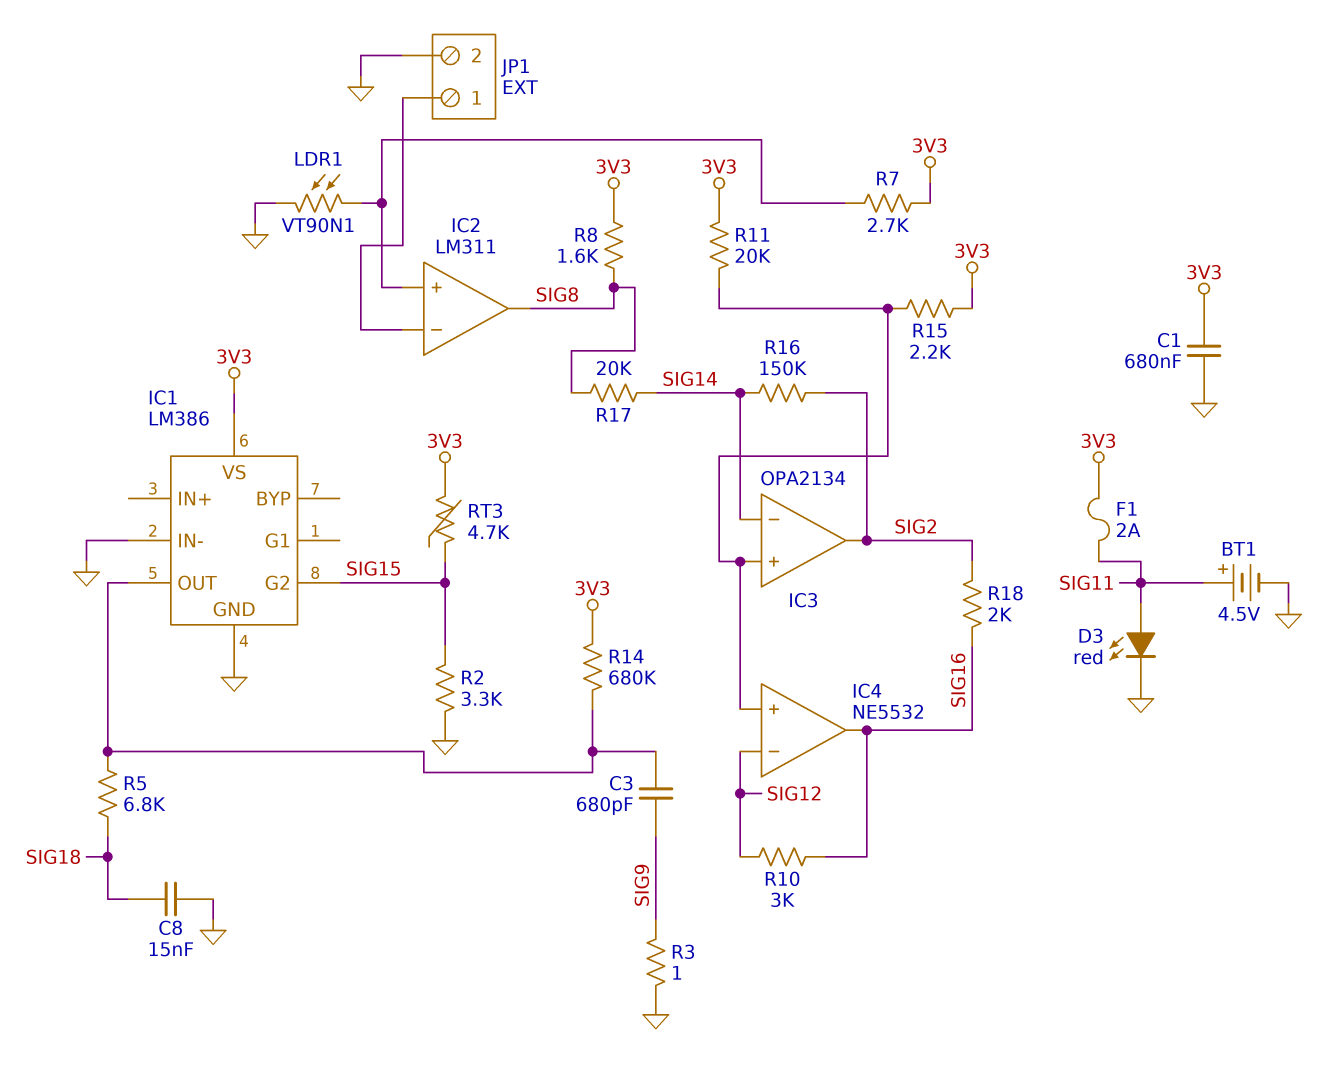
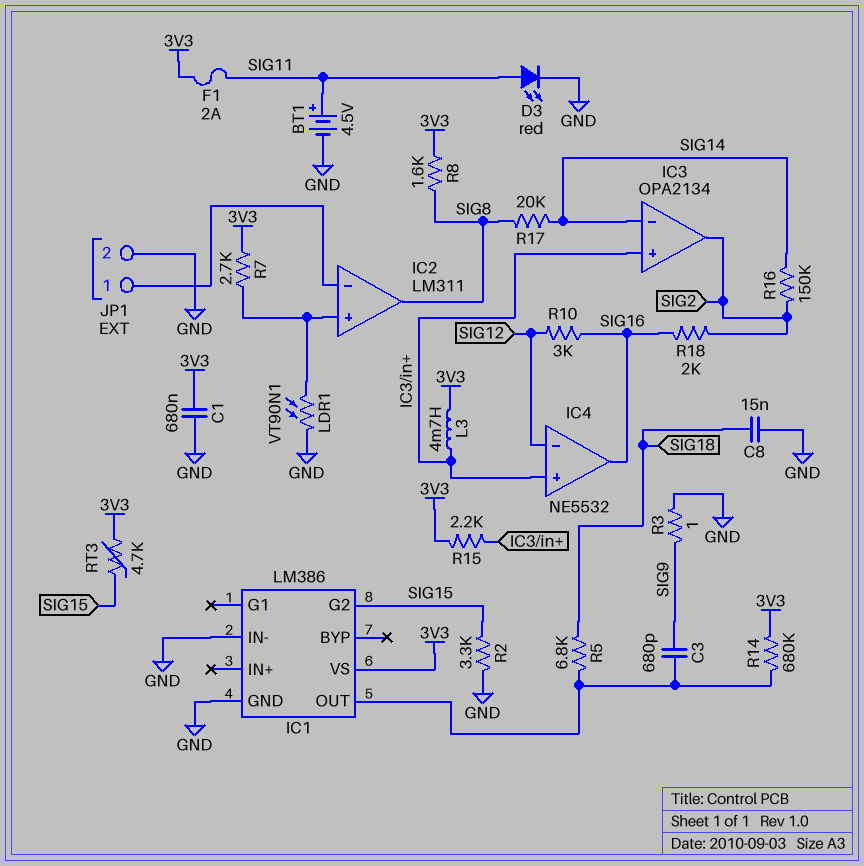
L3: none -> 4.7mH (3V3, IC3/in+)
R11: 20k (3V3, IC3/in+) -> none

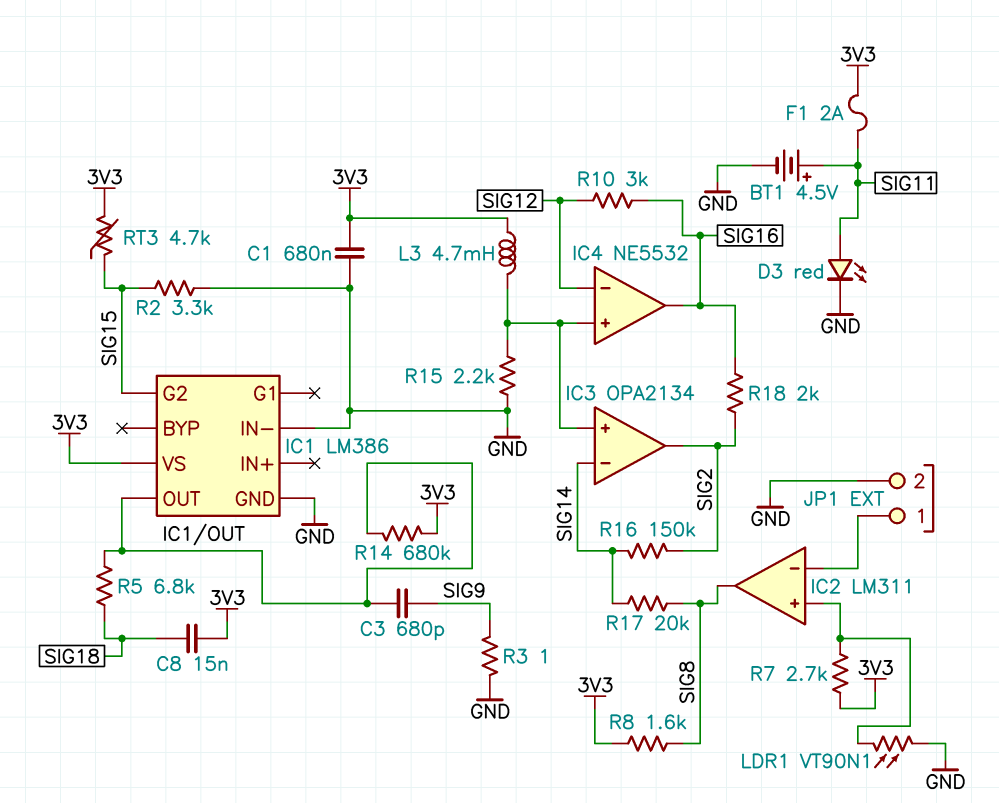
C8: 15nF (GND, SIG18) -> 15nF (3V3, SIG18)
R15: 2.2k (3V3, IC3/in+) -> 2.2k (GND, IC3/in+)

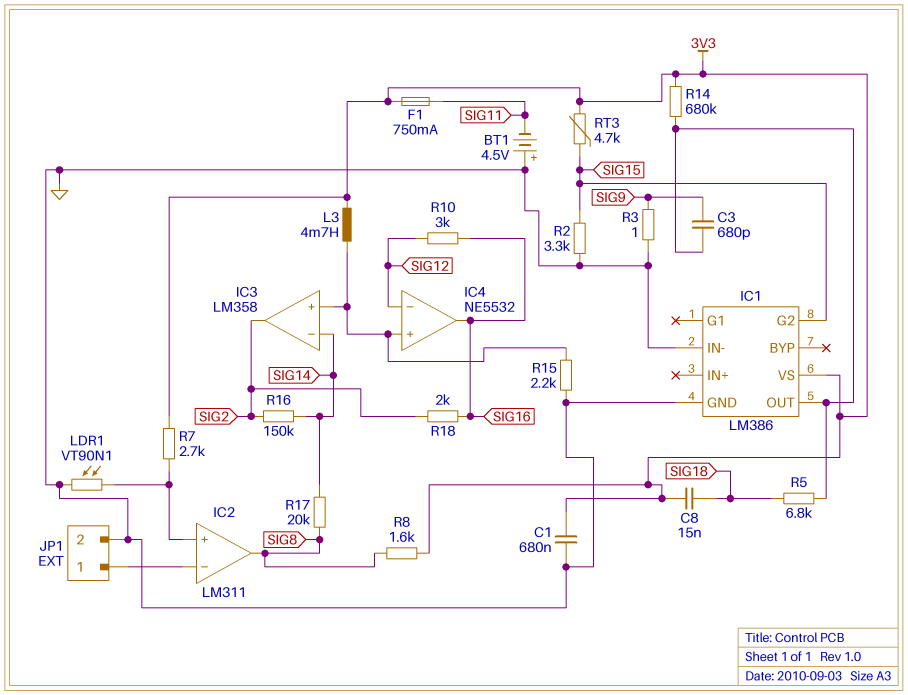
BT1: 4.5V (plus SIG11, minus GND) -> 4.5V (plus GND, minus SIG11)
D3: LED red (A SIG11, K GND) -> none
F1: 2A (3V3, SIG11) -> 750mA (3V3, SIG11)
IC3: OPA2134 -> LM358

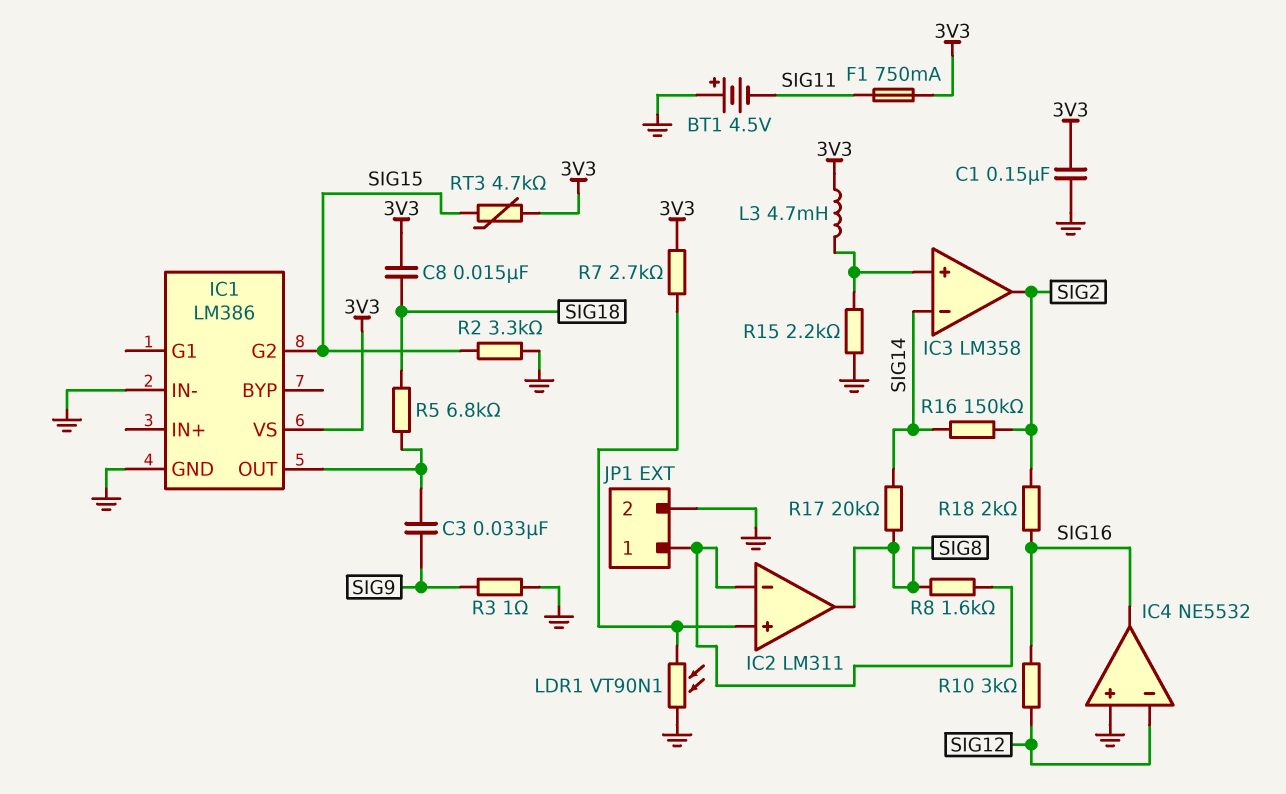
C1: 680nF (3V3, GND) -> 150nF (3V3, GND)
C3: 680pF (IC1/OUT, SIG9) -> 33nF (IC1/OUT, SIG9)
IC4 pin in+: IC3/in+ -> GND
R8: 1.6k (3V3, SIG8) -> 1.6k (IC2/in-, SIG8)
R14: 680k (3V3, IC1/OUT) -> none

